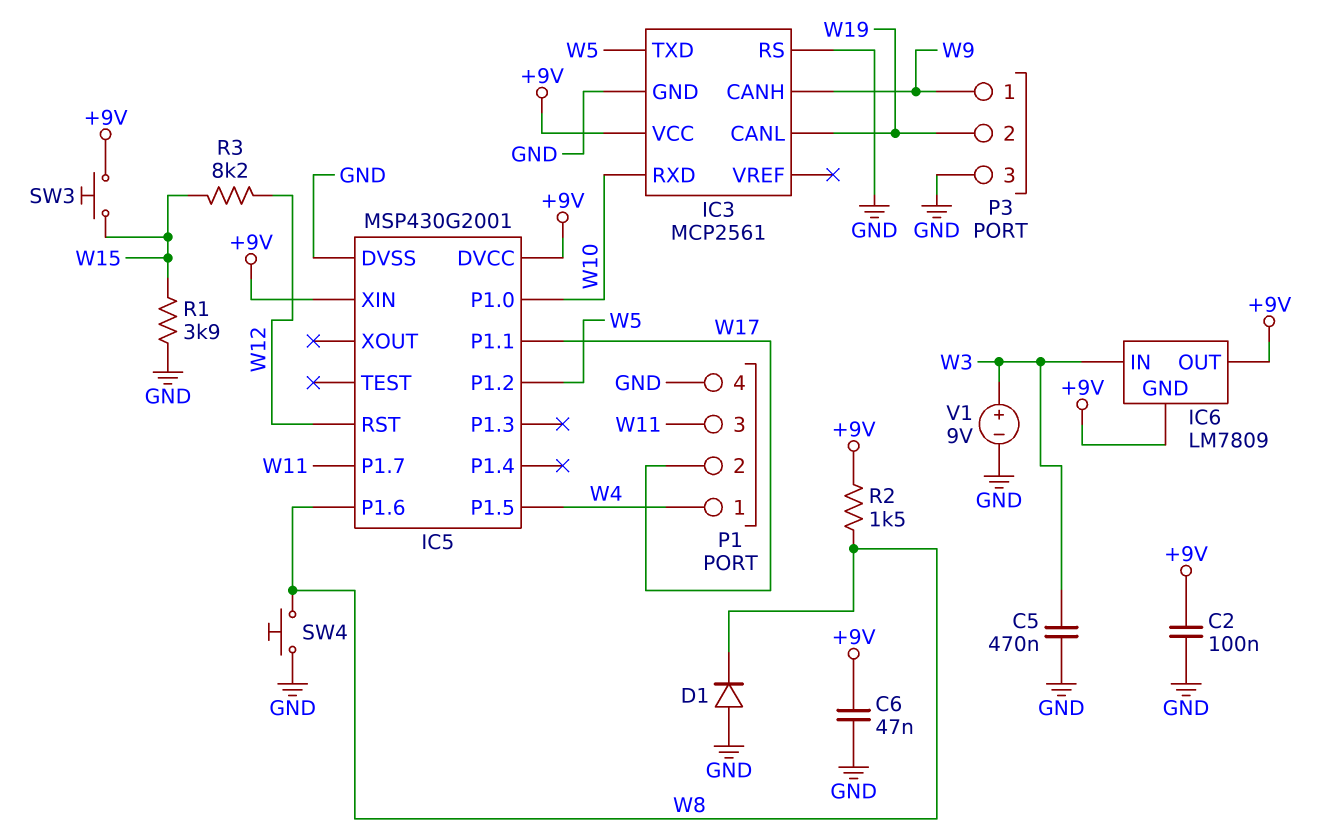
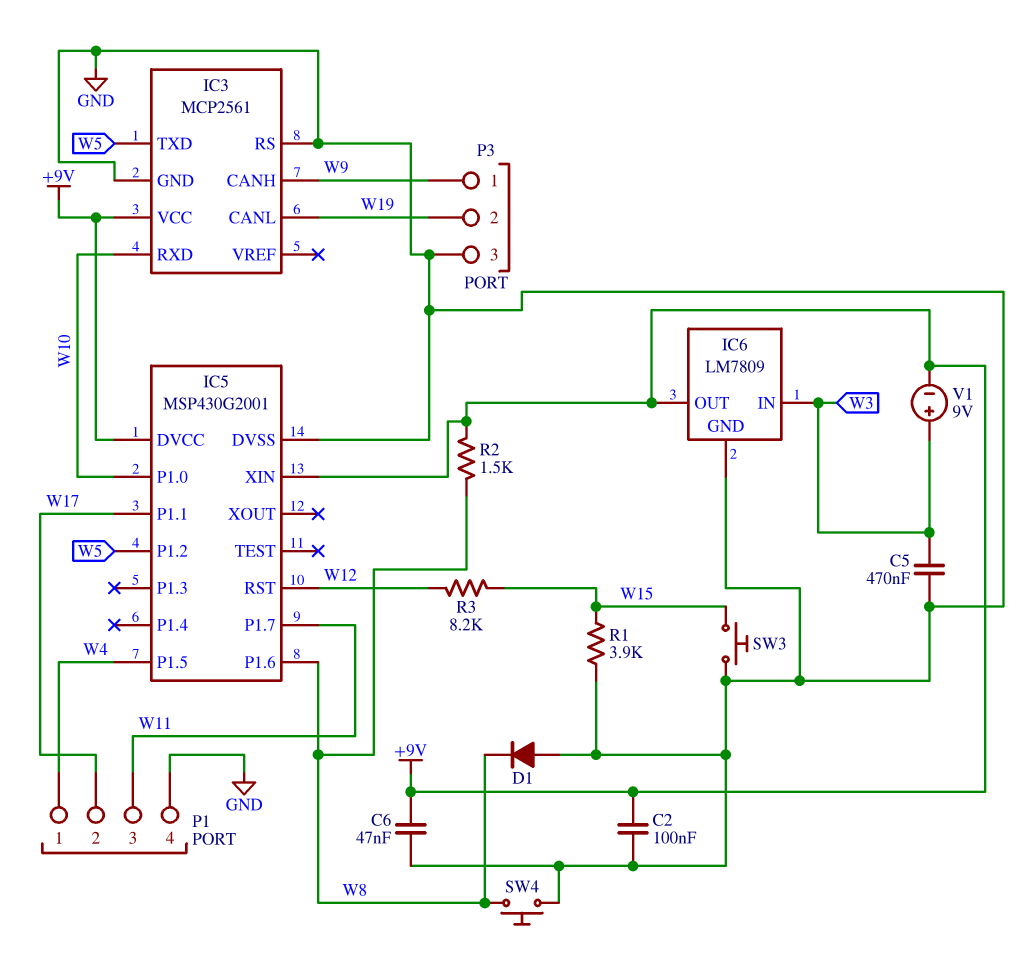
IC6 pin GND: +9V -> GND
SW3: button (+9V, W15) -> button (GND, W15)
V1: 9V (plus W3, minus GND) -> 9V (plus W3, minus +9V)

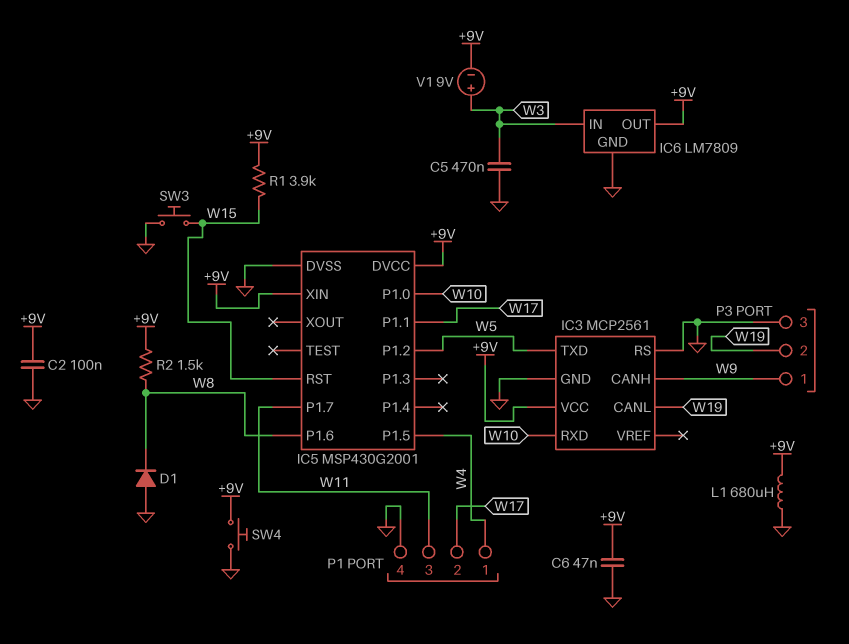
IC5 pin RST: W12 -> W15
L1: none -> 680uH (+9V, GND)
R1: 3.9k (GND, W15) -> 3.9k (+9V, W15)
R3: 8.2k (W12, W15) -> none
SW4: button (GND, W8) -> button (+9V, GND)

